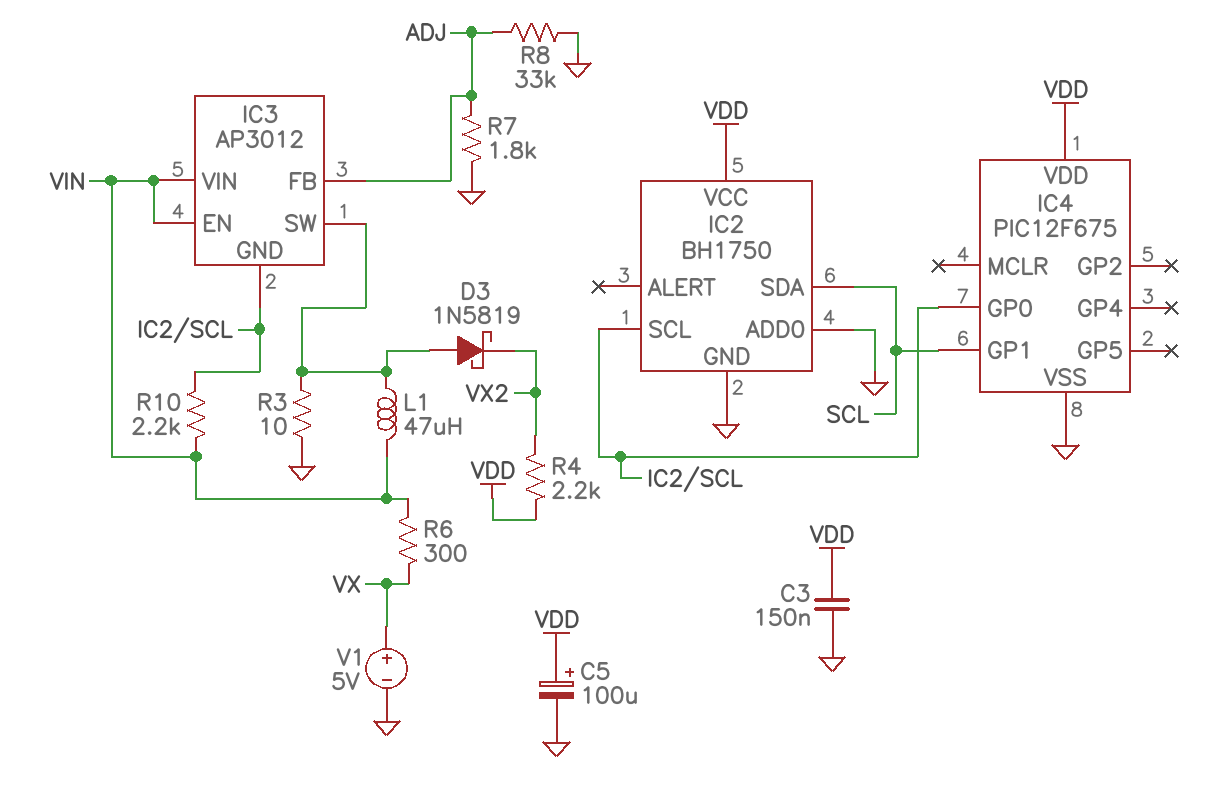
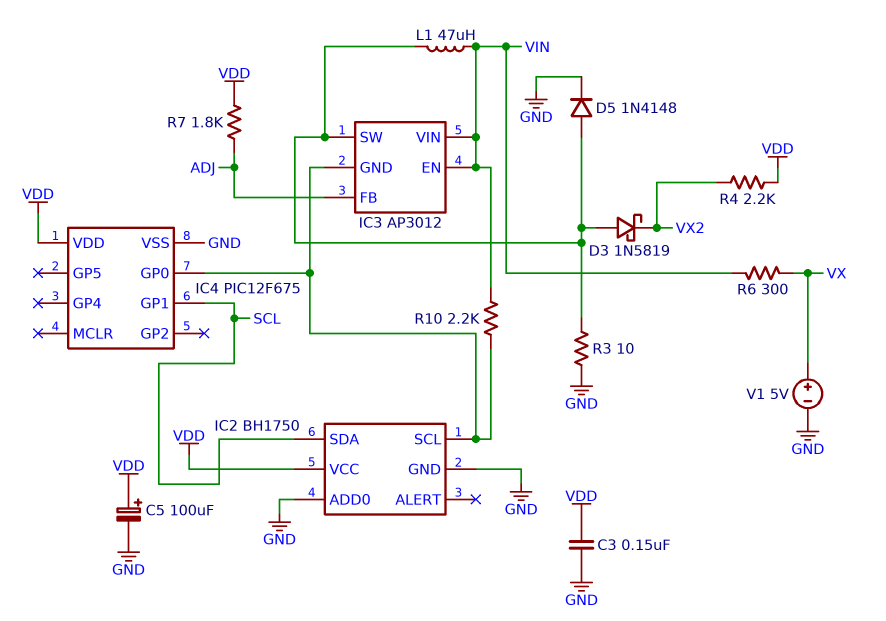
D5: none -> diode 1N4148 (A IC3/SW, K GND)
R7: 1.8k (ADJ, GND) -> 1.8k (ADJ, VDD)
R8: 33k (ADJ, GND) -> none

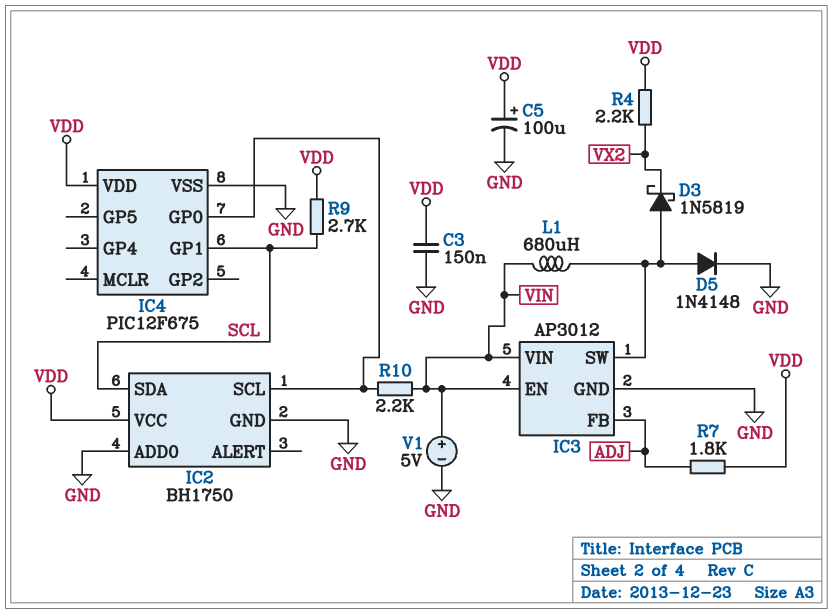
IC3 pin GND: IC2/SCL -> GND
L1: 47uH (IC3/SW, VIN) -> 680uH (IC3/SW, VIN)
R3: 10 (GND, IC3/SW) -> none
R6: 300 (VIN, VX) -> none
R9: none -> 2.7k (SCL, VDD)
V1: 5V (plus VX, minus GND) -> 5V (plus VIN, minus GND)

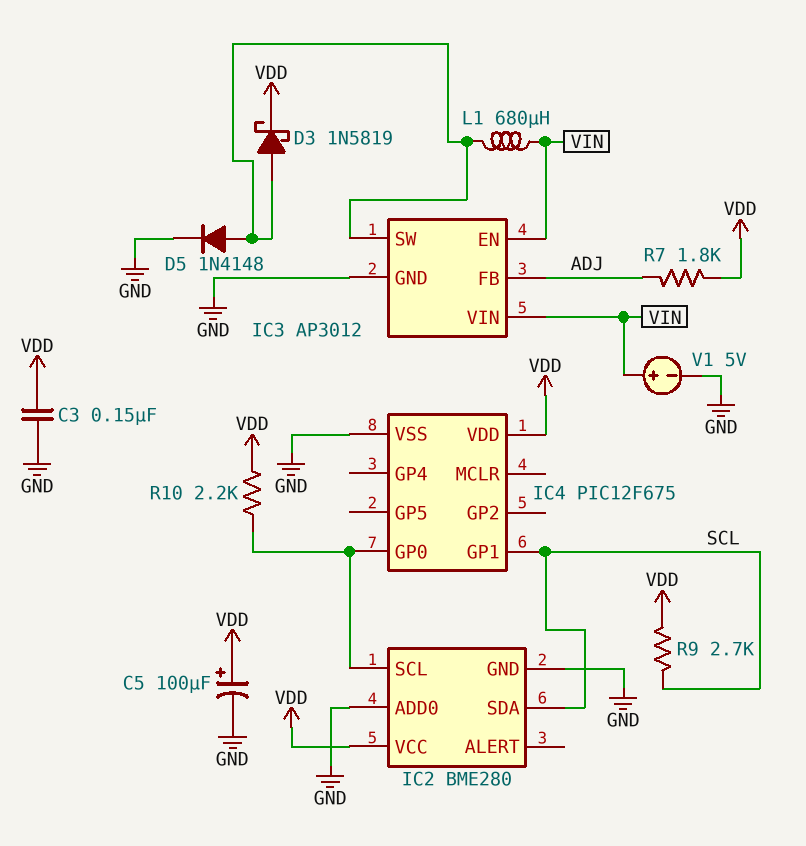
D3: schottky 1N5819 (A IC3/SW, K VX2) -> schottky 1N5819 (A IC3/SW, K VDD)
IC2: BH1750 -> BME280
R4: 2.2k (VDD, VX2) -> none
R10: 2.2k (IC2/SCL, VIN) -> 2.2k (IC2/SCL, VDD)

